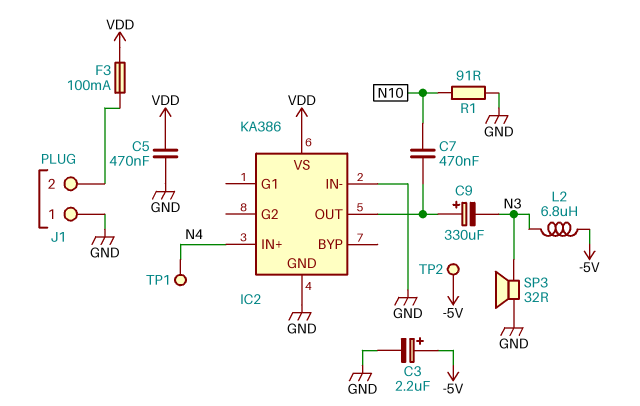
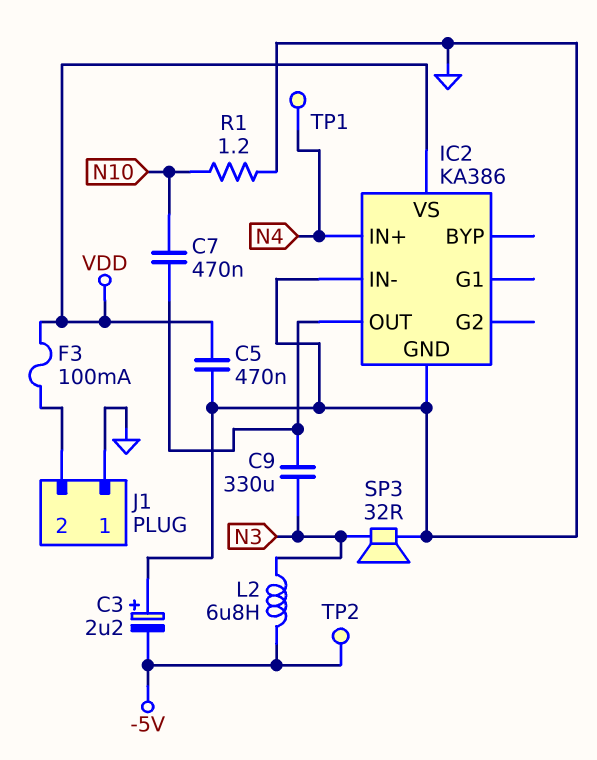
C3: 2.2uF (plus -5V, minus GND) -> 2.2uF (plus GND, minus -5V)
C9: 330uF (plus IC2/OUT, minus N3) -> 330uF (IC2/OUT, N3)
R1: 91 (GND, N10) -> 1.2 (GND, N10)

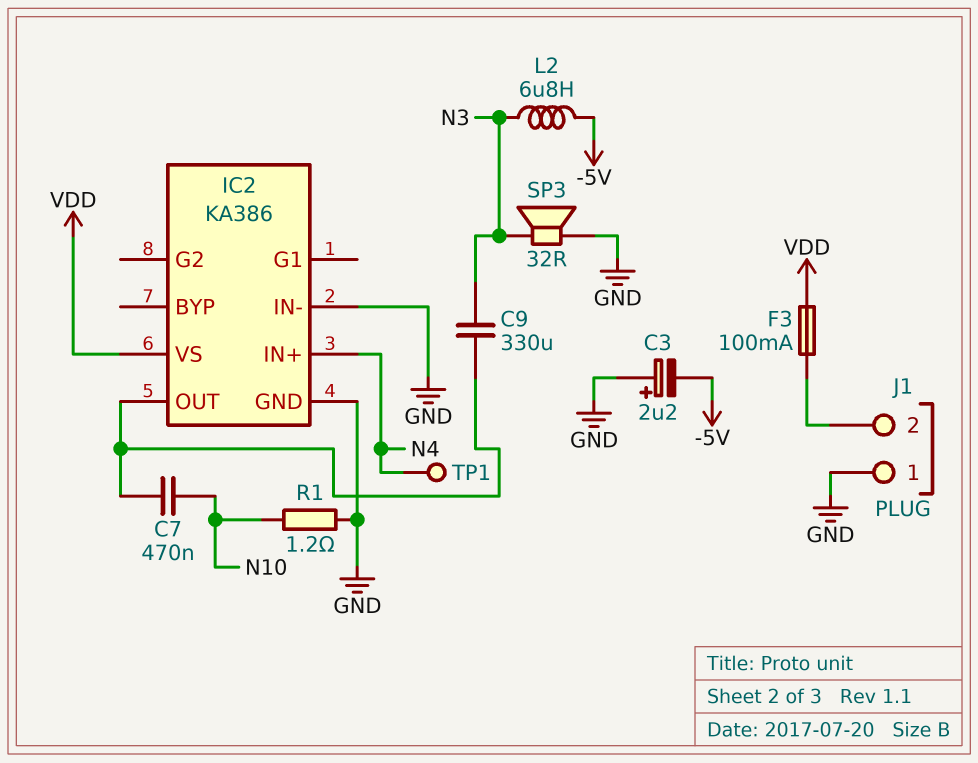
C5: 470nF (GND, VDD) -> none
TP2: test point (-5V) -> none

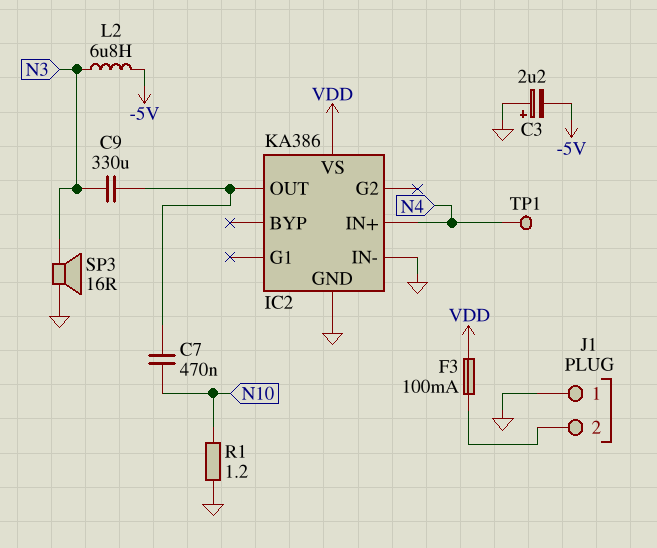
SP3: speaker 32R (GND, N3) -> speaker 16R (GND, N3)

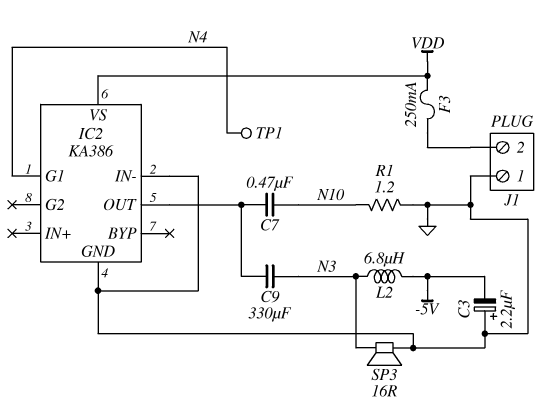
F3: 100mA (J1/2, VDD) -> 250mA (J1/2, VDD)
IC2 pin G1: none -> N4
IC2 pin IN+: N4 -> none

